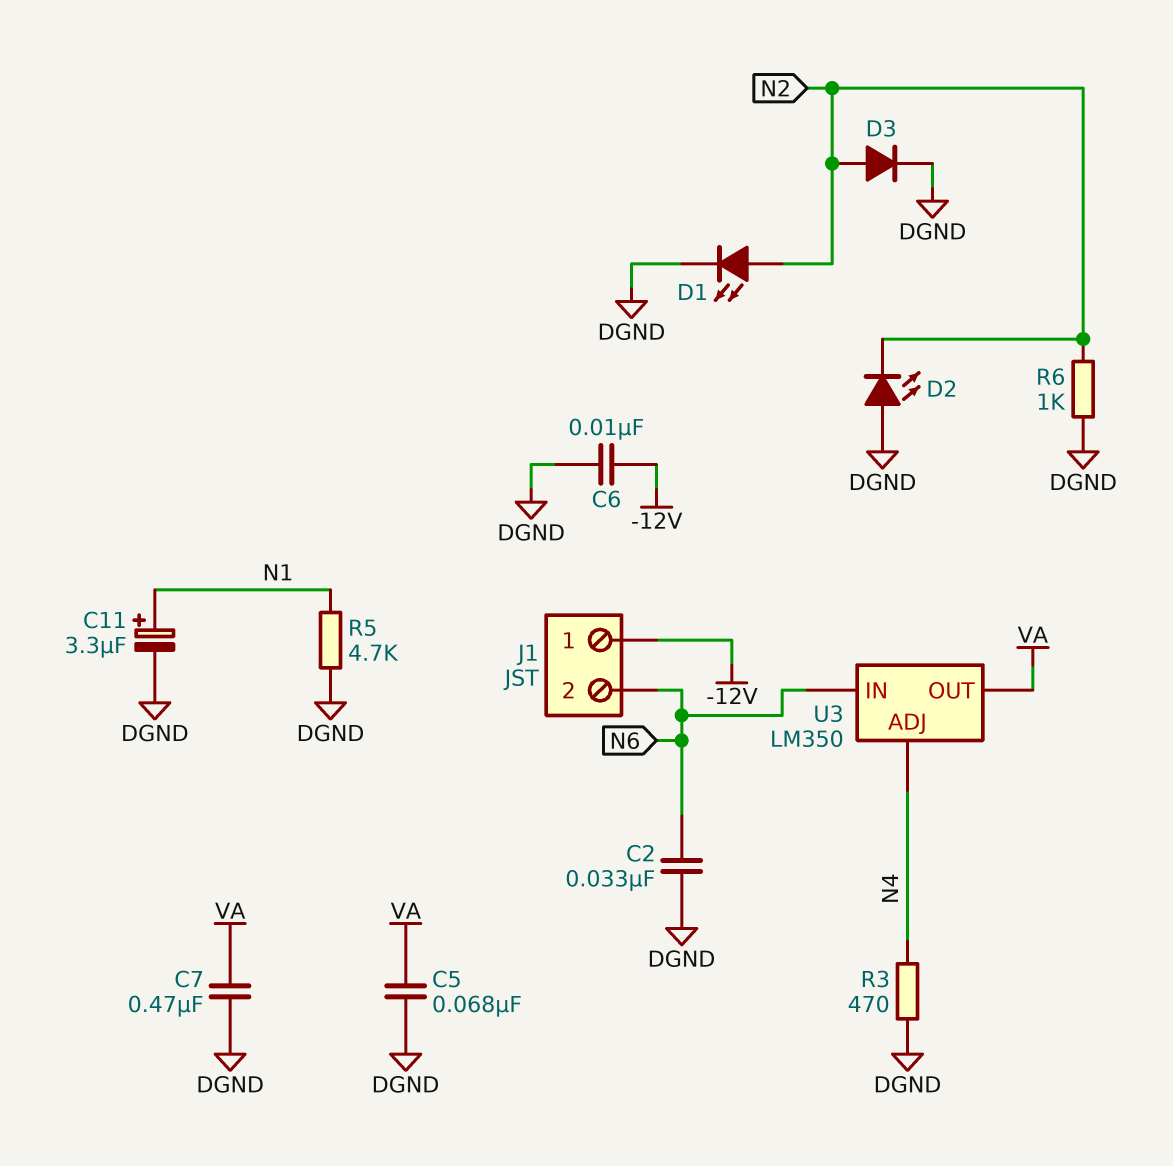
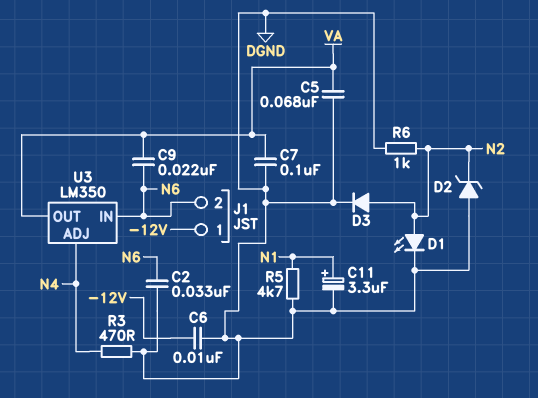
C7: 470nF (DGND, VA) -> 100nF (DGND, VA)
C9: none -> 22nF (N6, VA)
D2: LED (A DGND, K N2) -> zener (A DGND, K N2)

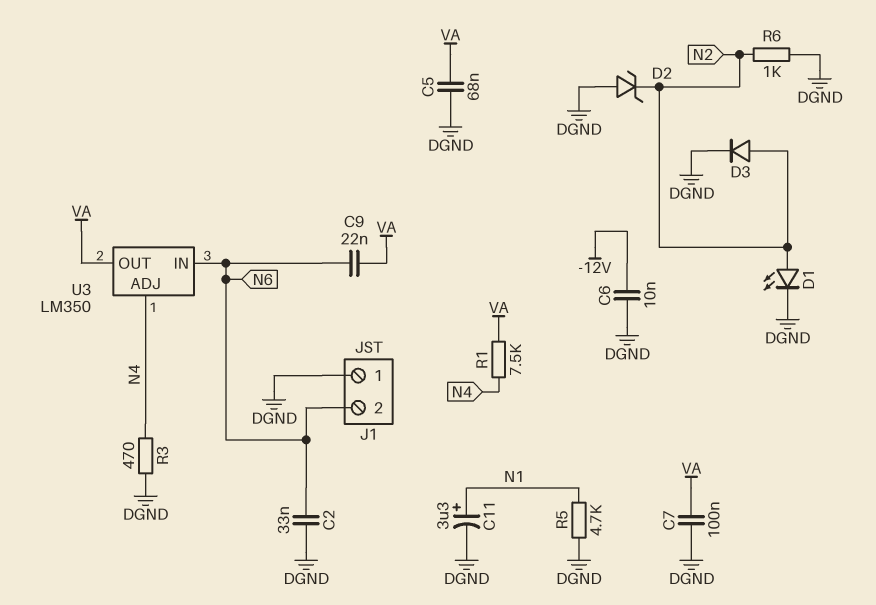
J1 pin 1: -12V -> DGND
R1: none -> 7.5k (N4, VA)

